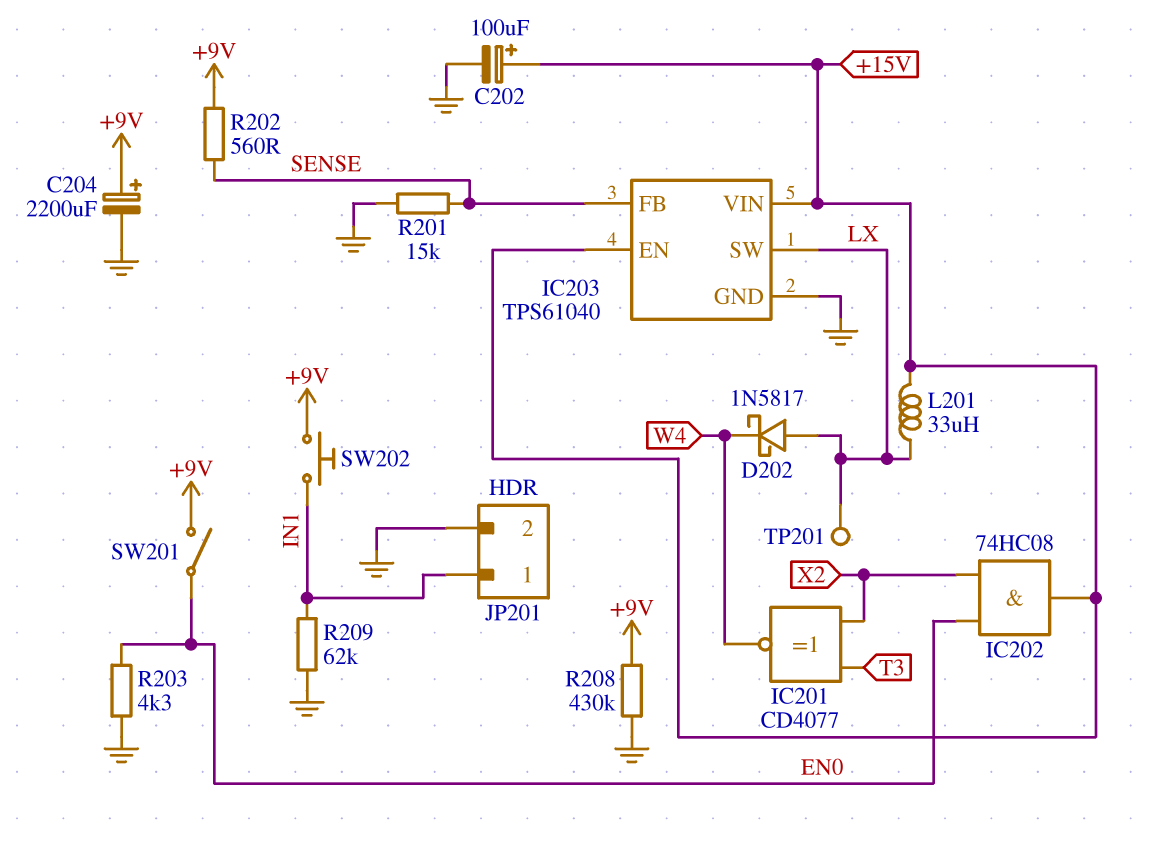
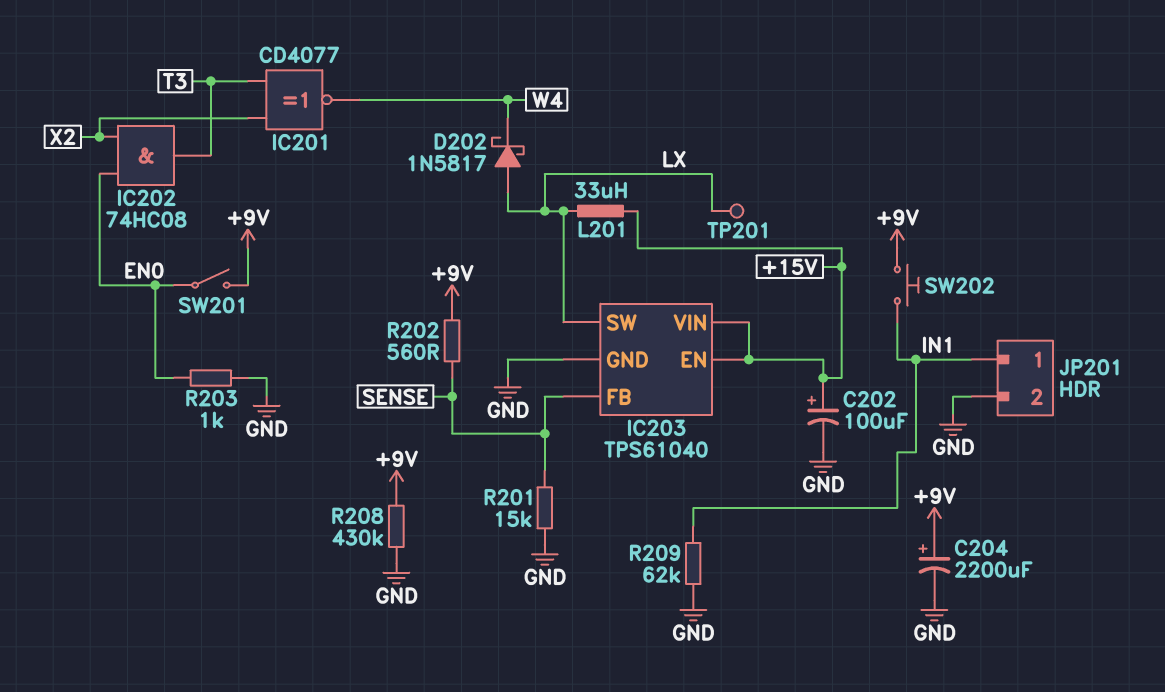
IC202: AND 74HC08 (in EN0, in X2, out +15V) -> AND 74HC08 (in EN0, in X2, out T3)
R203: 4.3k (EN0, GND) -> 1k (EN0, GND)

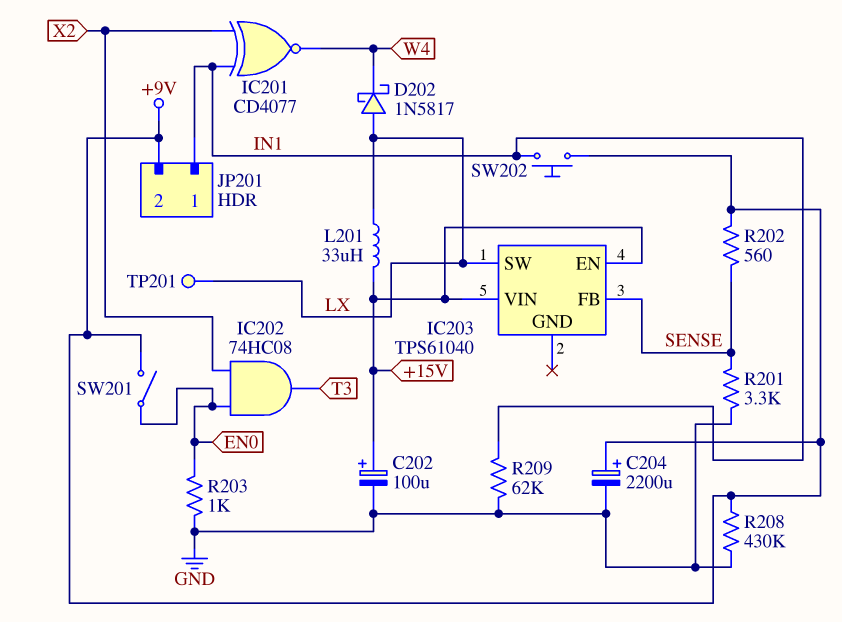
IC201: XNOR CD4077 (in T3, in X2, out W4) -> XNOR CD4077 (in IN1, in X2, out W4)
IC203 pin GND: GND -> none
JP201 pin 2: GND -> +9V
R201: 15k (GND, SENSE) -> 3.3k (GND, SENSE)

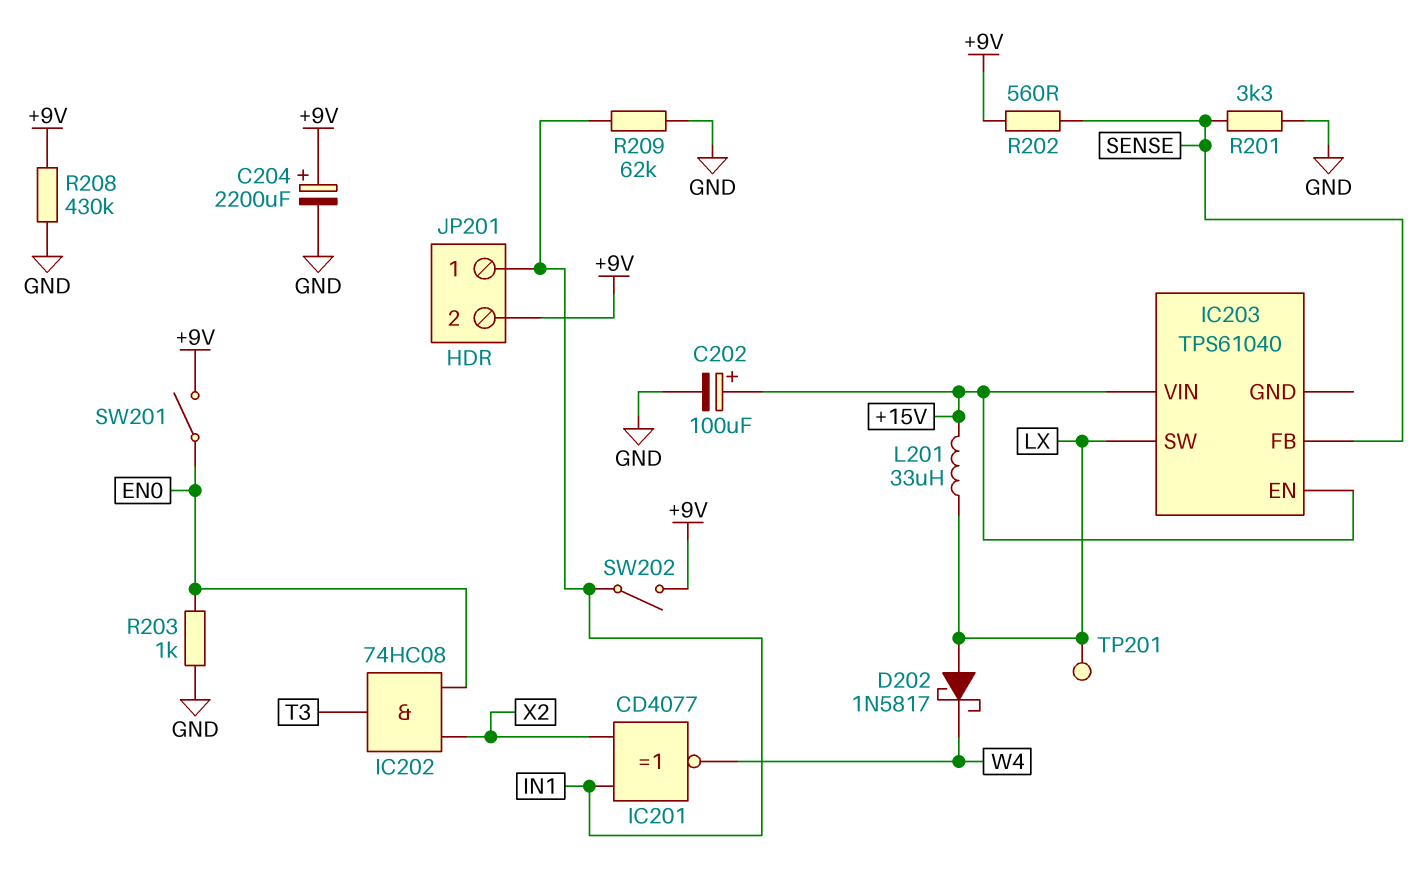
SW202: button (+9V, IN1) -> switch (+9V, IN1)

